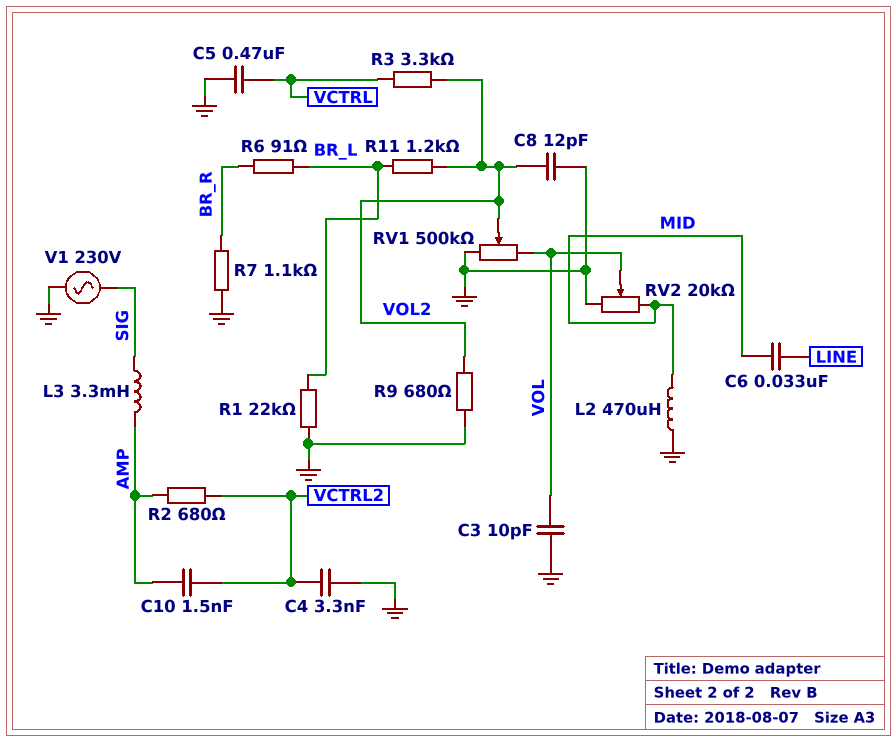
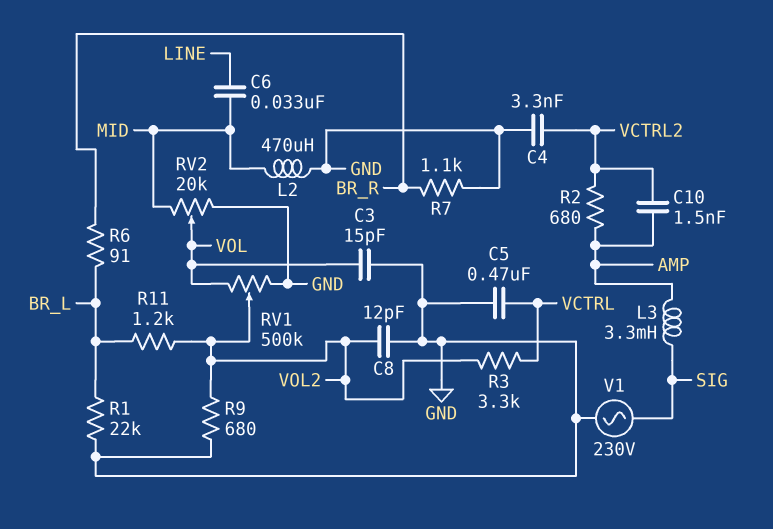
C3: 10pF (GND, VOL) -> 15pF (GND, VOL)

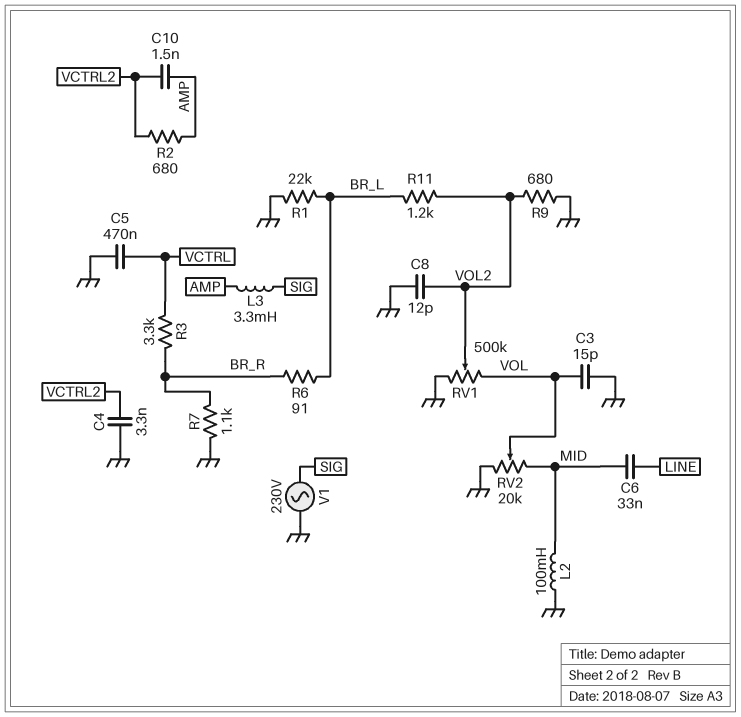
L2: 470uH (GND, MID) -> 100mH (GND, MID)
R3: 3.3k (VCTRL, VOL2) -> 3.3k (BR_R, VCTRL)

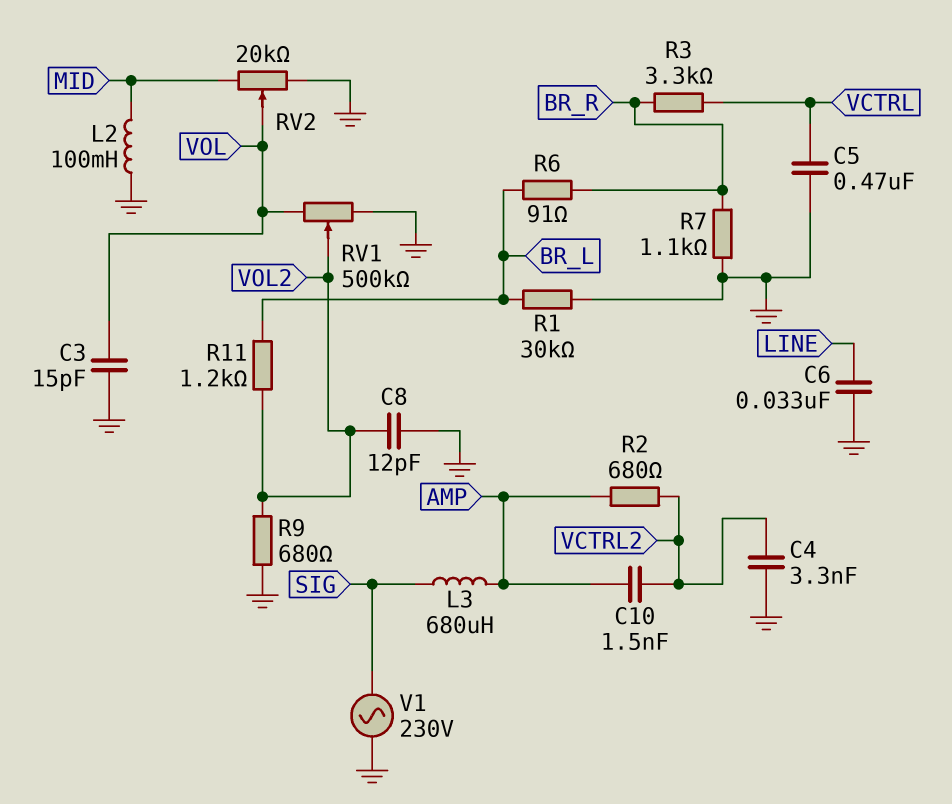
C6: 33nF (LINE, MID) -> 33nF (GND, LINE)
L3: 3.3mH (AMP, SIG) -> 680uH (AMP, SIG)
R1: 22k (BR_L, GND) -> 30k (BR_L, GND)

